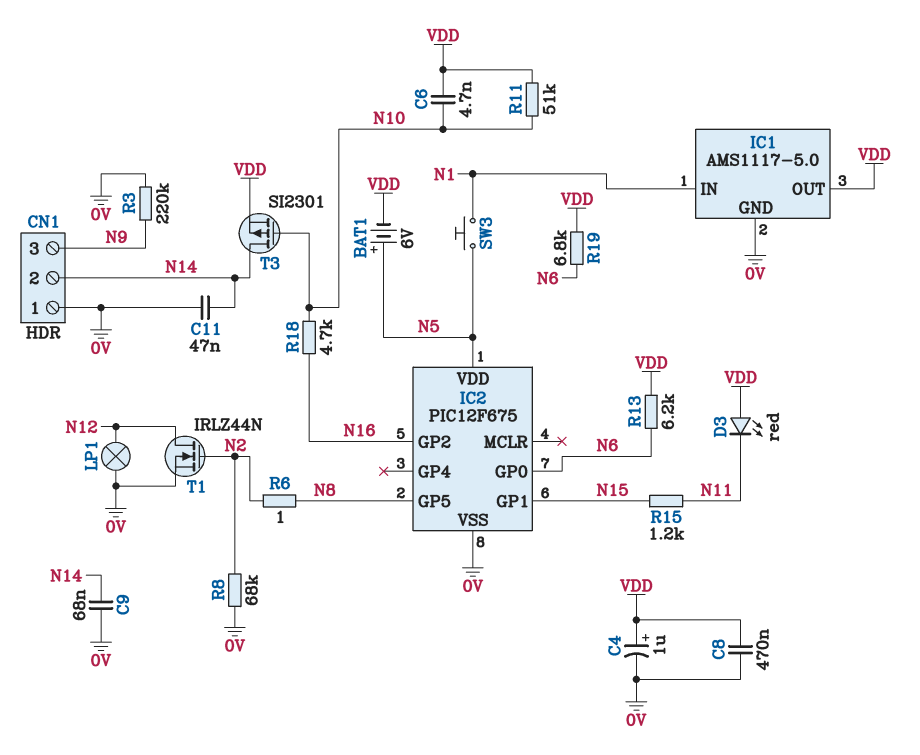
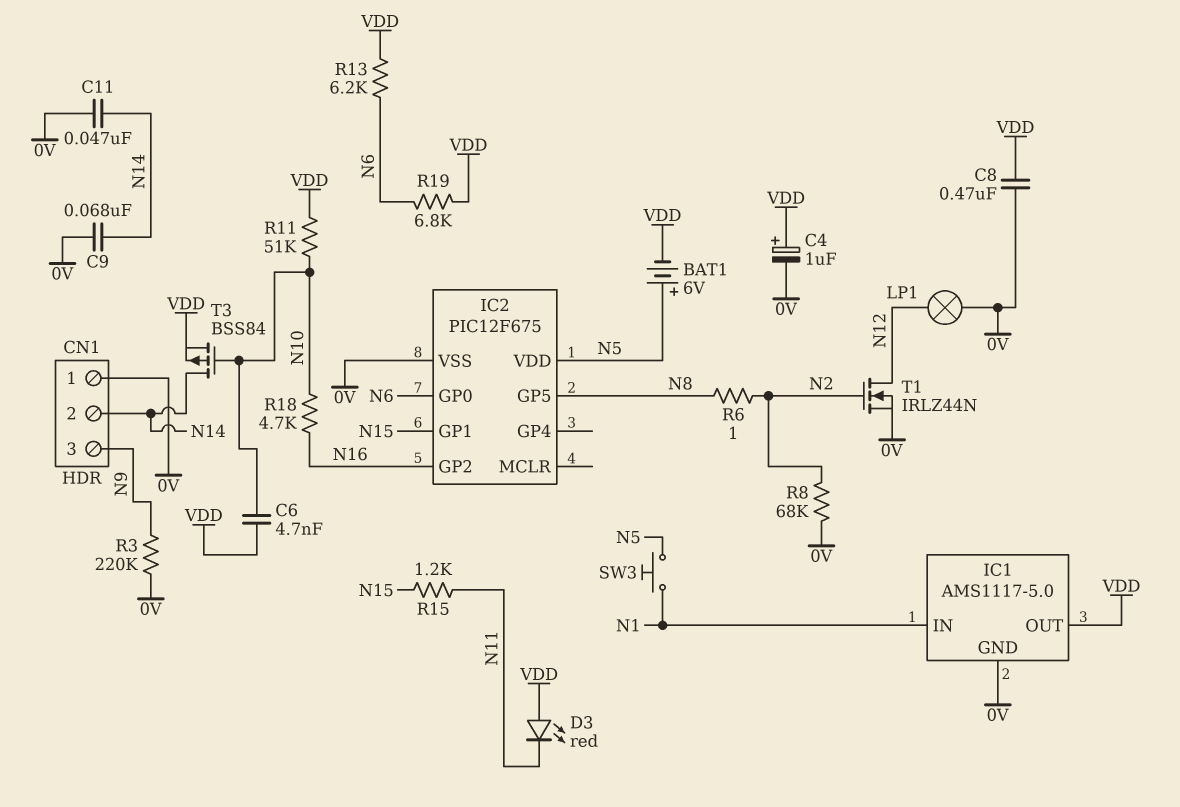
T3: PMOS SI2301 (G N10, D N14, S VDD) -> PMOS BSS84 (G N10, D N14, S VDD)

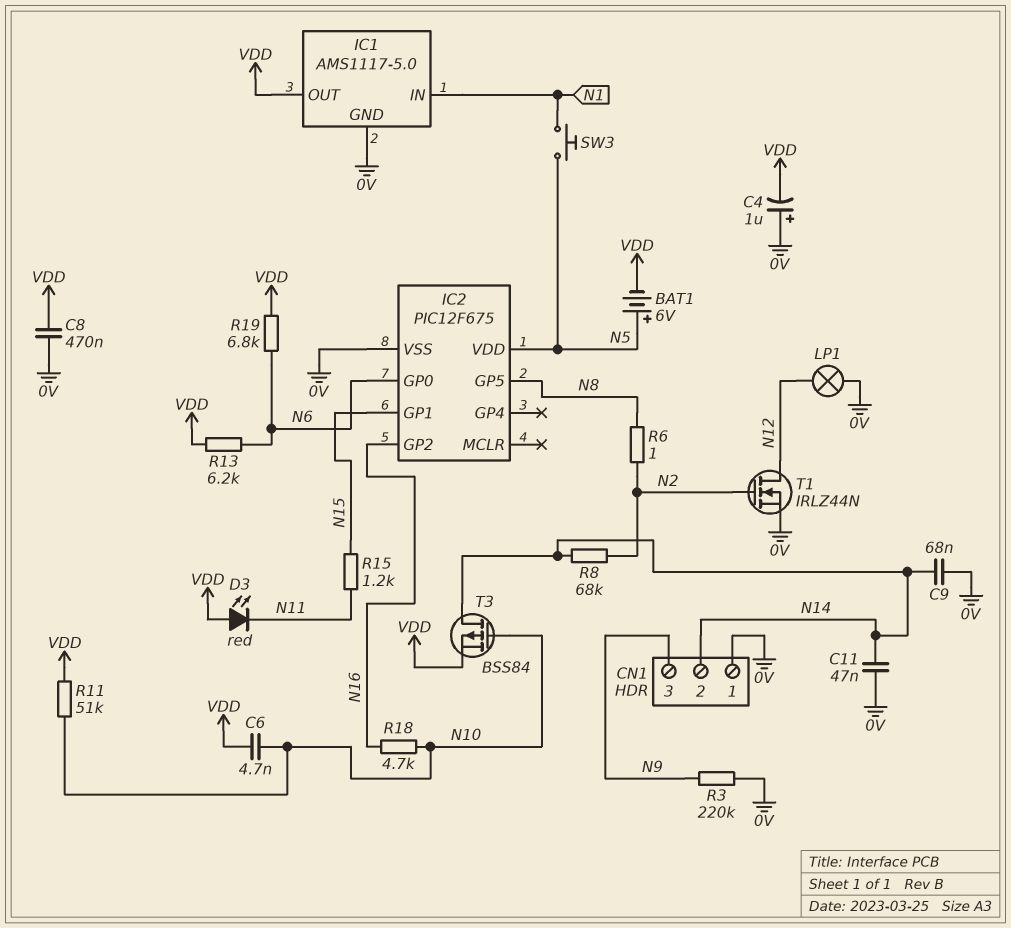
C4: 1uF (plus VDD, minus 0V) -> 1uF (plus 0V, minus VDD)
R8: 68k (0V, N2) -> 68k (N2, N14)

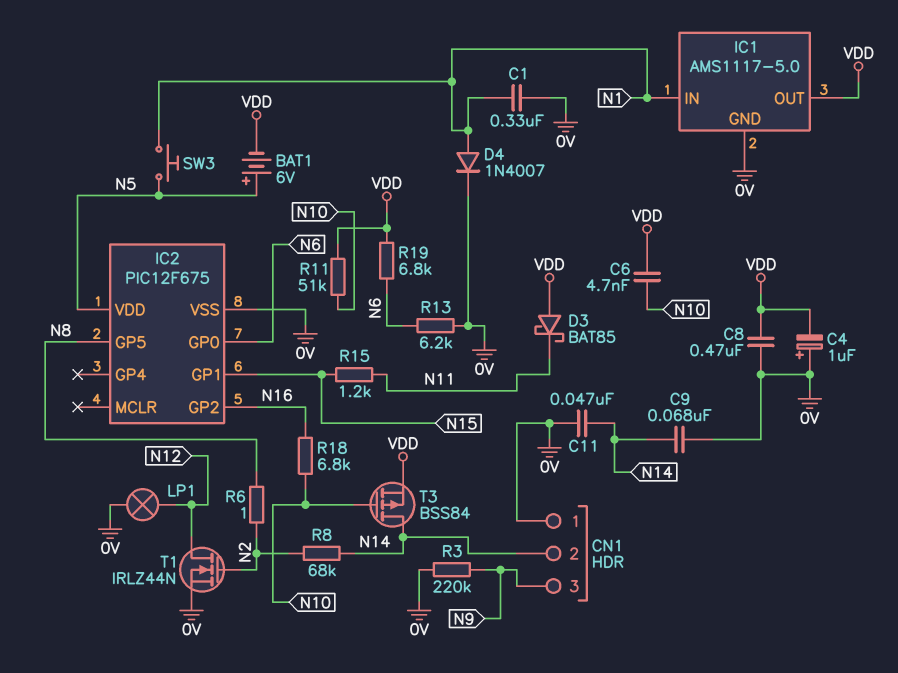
C1: none -> 330nF (0V, N1)
D3: LED red (A VDD, K N11) -> schottky BAT85 (A VDD, K N11)
D4: none -> diode 1N4007 (A N1, K 0V)
R13: 6.2k (N6, VDD) -> 6.2k (0V, N6)
R18: 4.7k (N10, N16) -> 6.8k (N10, N16)

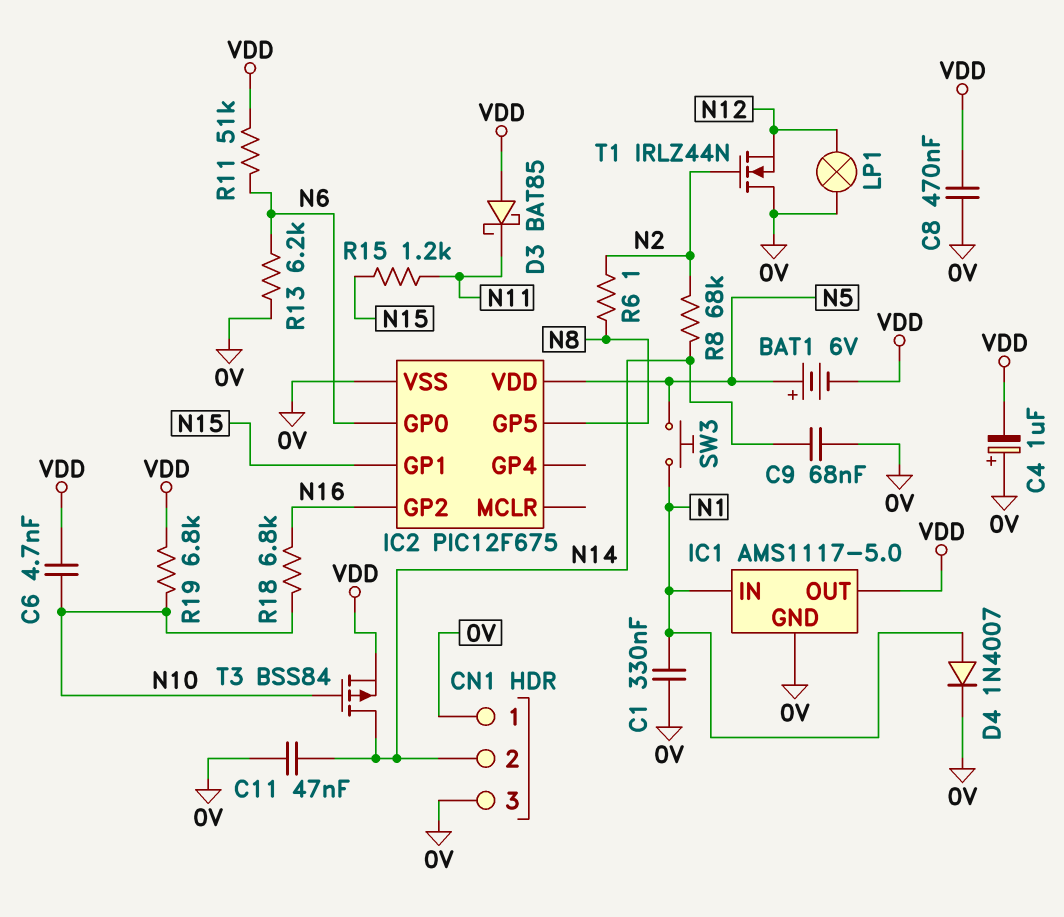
CN1 pin 3: N9 -> 0V
R3: 220k (0V, N9) -> none
R11: 51k (N10, VDD) -> 51k (N6, VDD)
R19: 6.8k (N6, VDD) -> 6.8k (N10, VDD)
T1: NMOS IRLZ44N (G N2, D N12, S 0V) -> NMOS IRLZ44N (G N2, D 0V, S N12)

